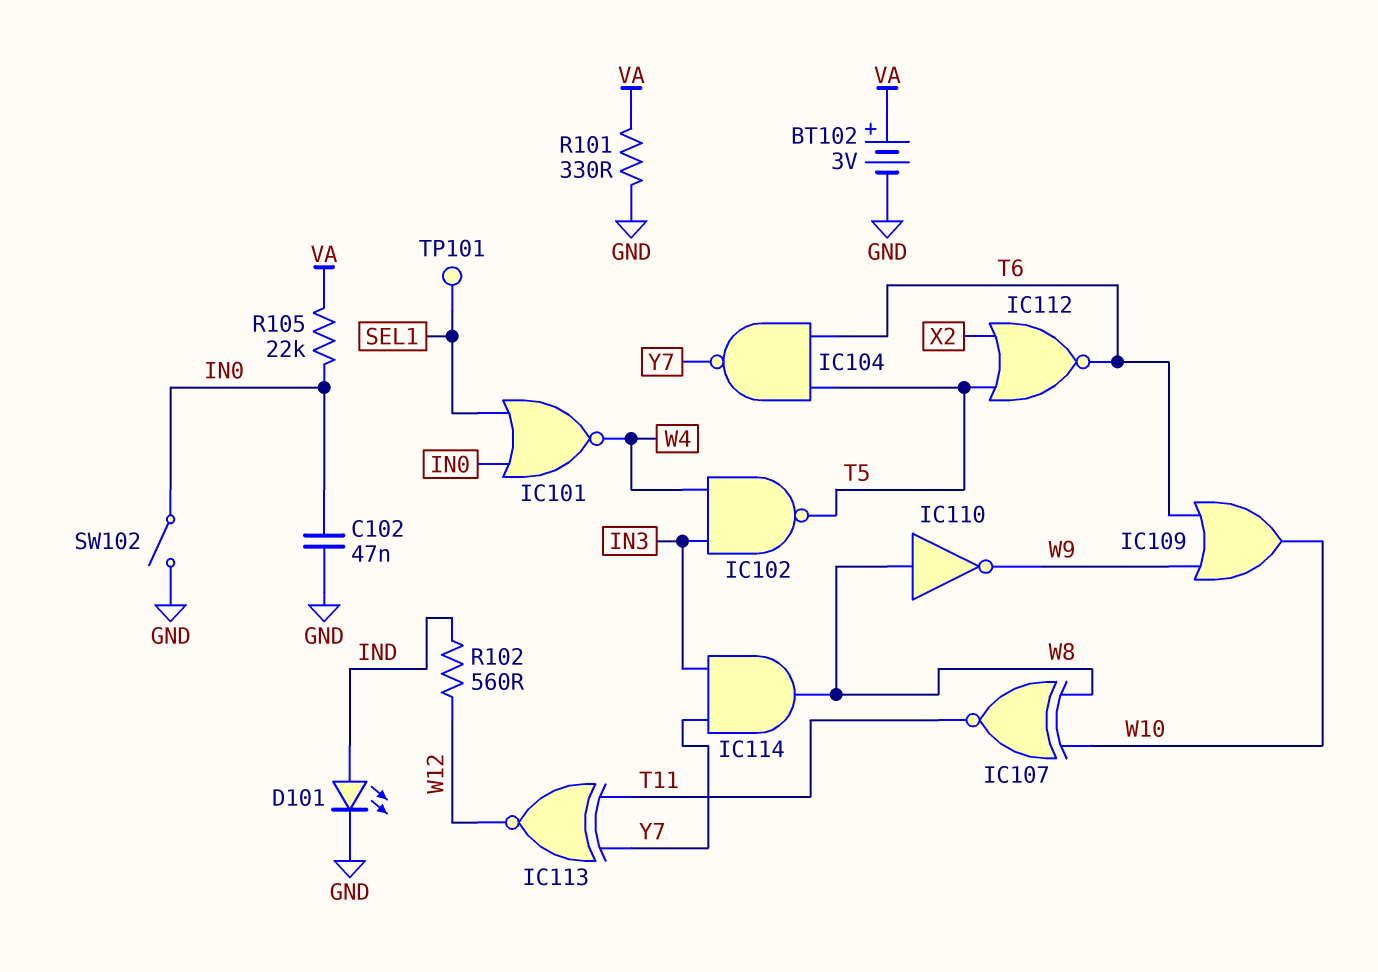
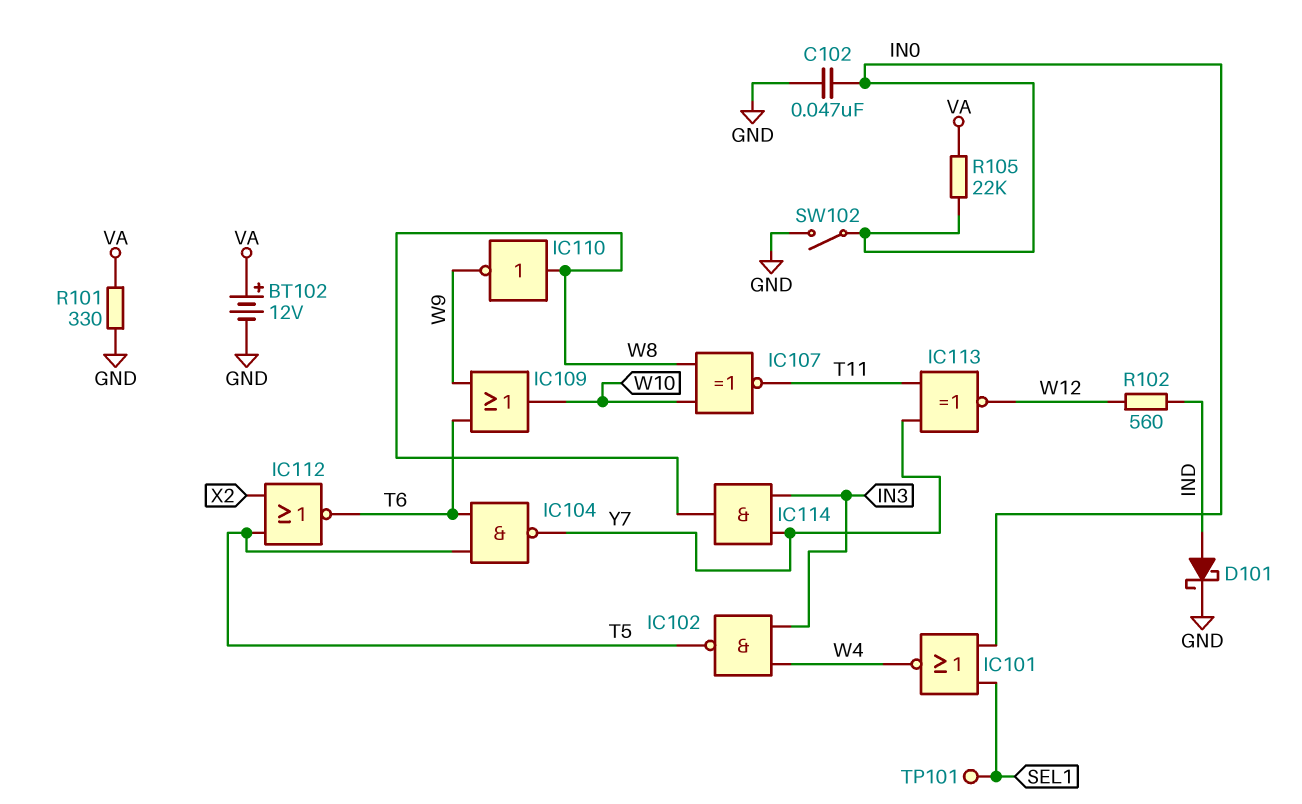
BT102: 3V (plus VA, minus GND) -> 12V (plus VA, minus GND)
D101: LED (A IND, K GND) -> schottky (A IND, K GND)

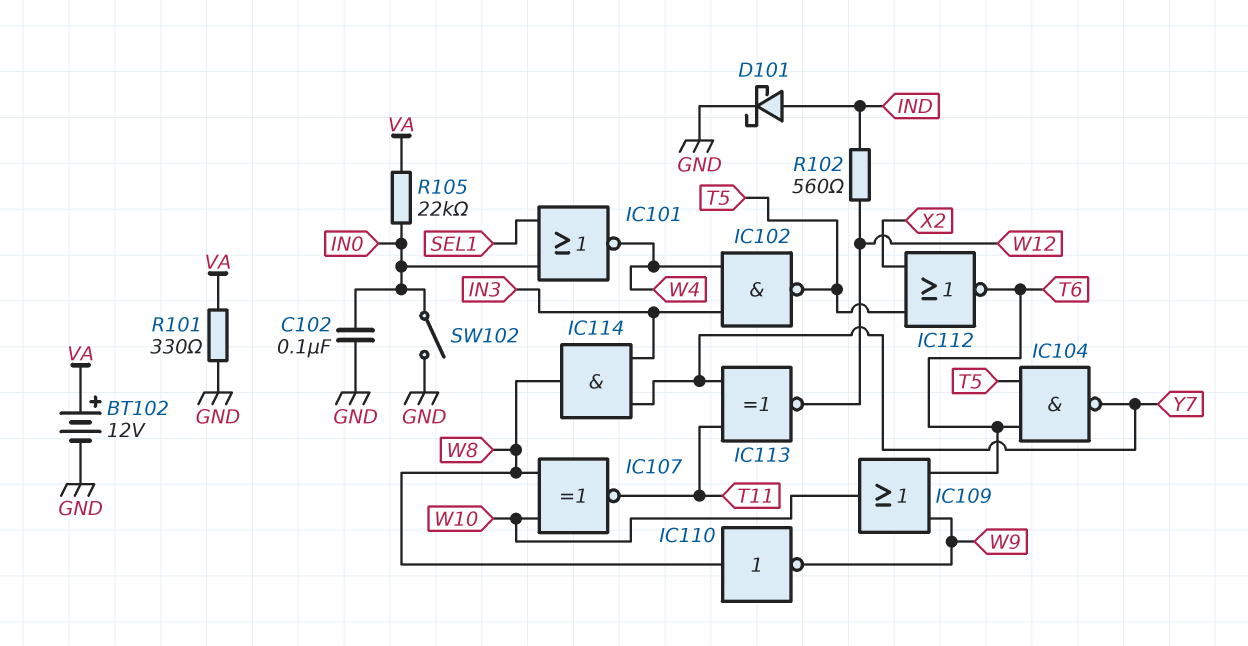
C102: 47nF (GND, IN0) -> 100nF (GND, IN0)
TP101: test point (SEL1) -> none

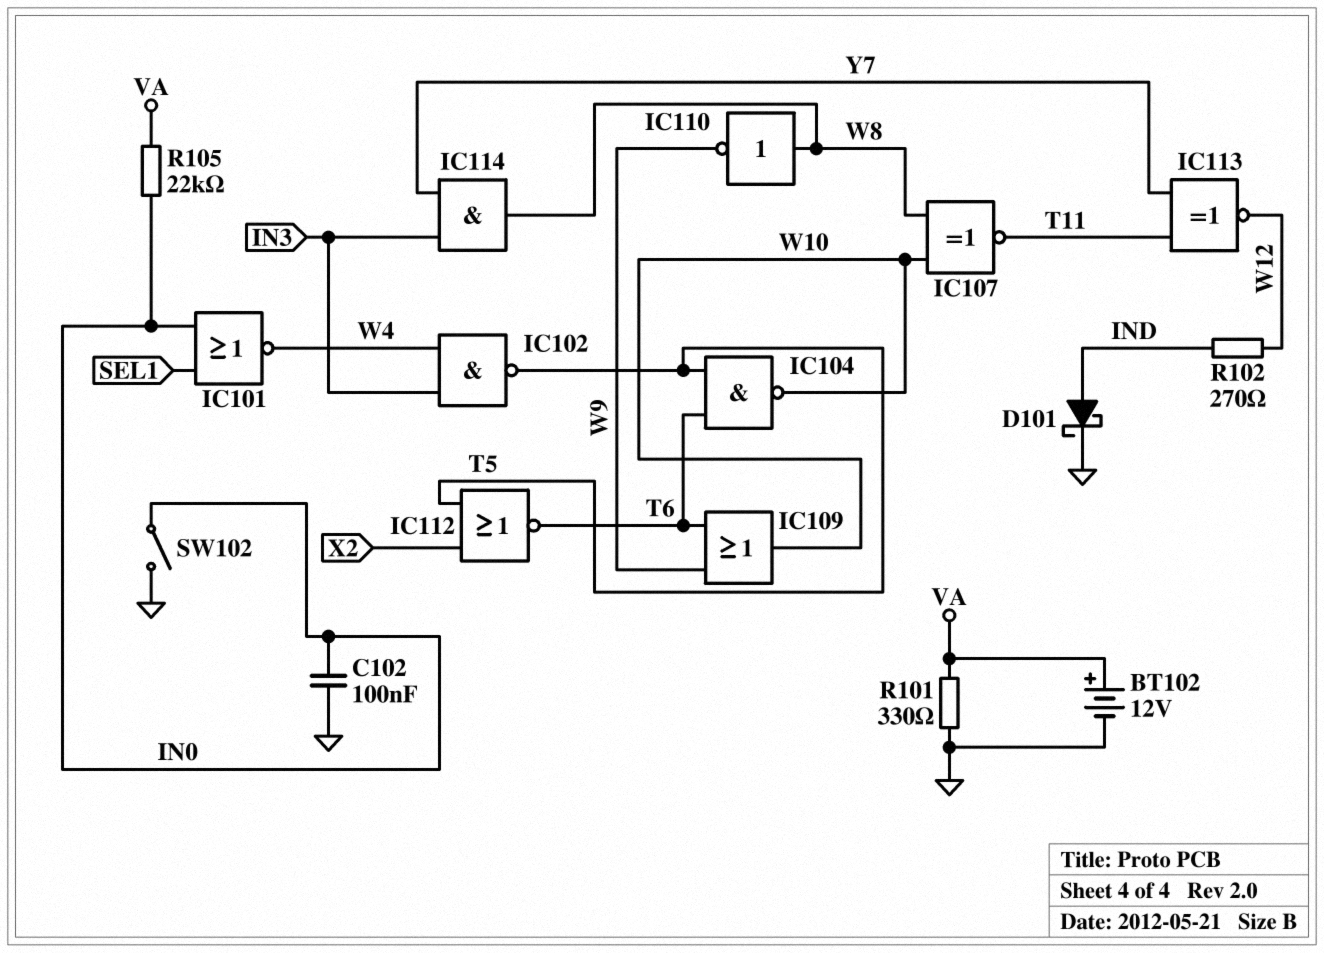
IC104: NAND (in T5, in T6, out Y7) -> NAND (in T5, in T6, out W10)
R102: 560 (IND, W12) -> 270 (IND, W12)

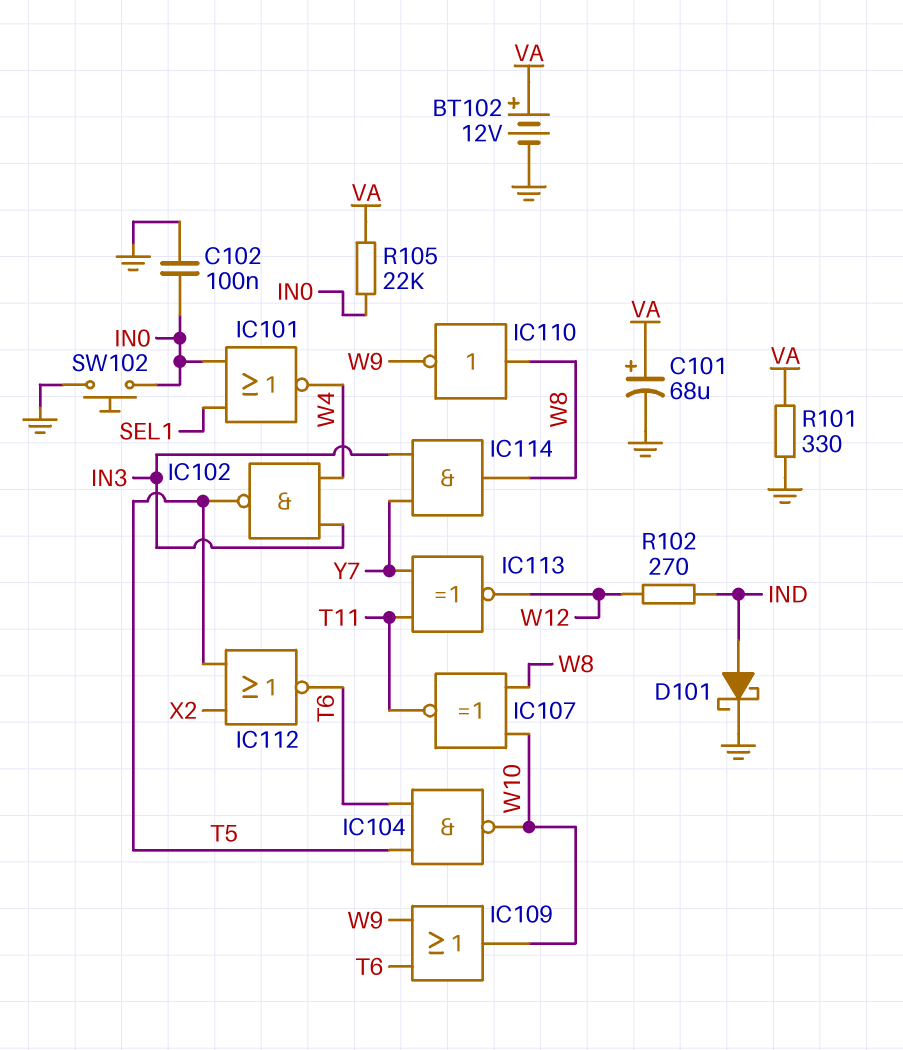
C101: none -> 68uF (plus VA, minus GND)
SW102: switch (GND, IN0) -> button (GND, IN0)

